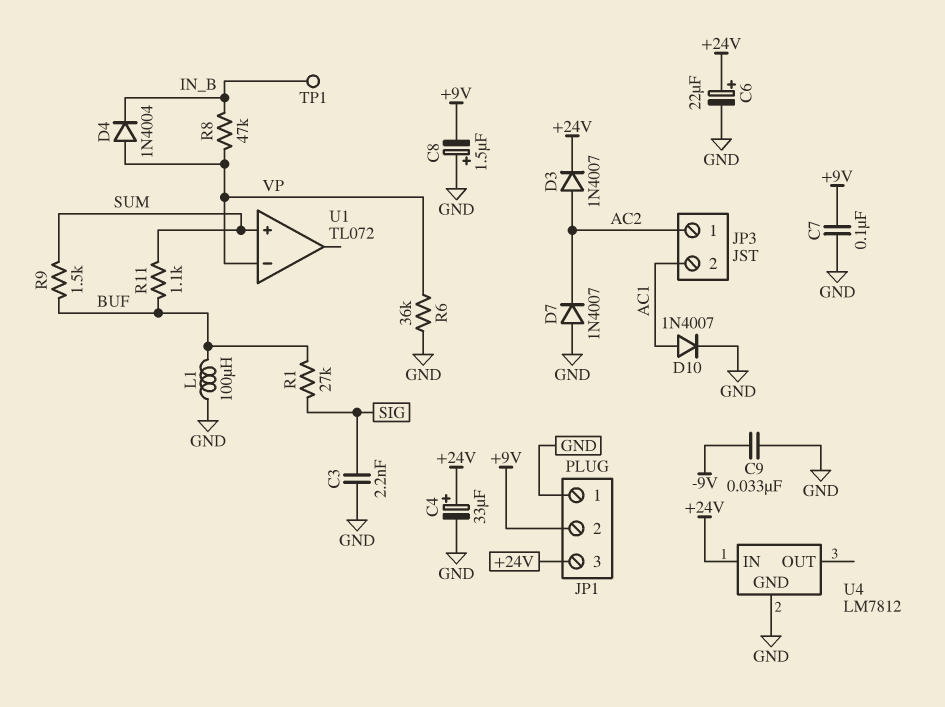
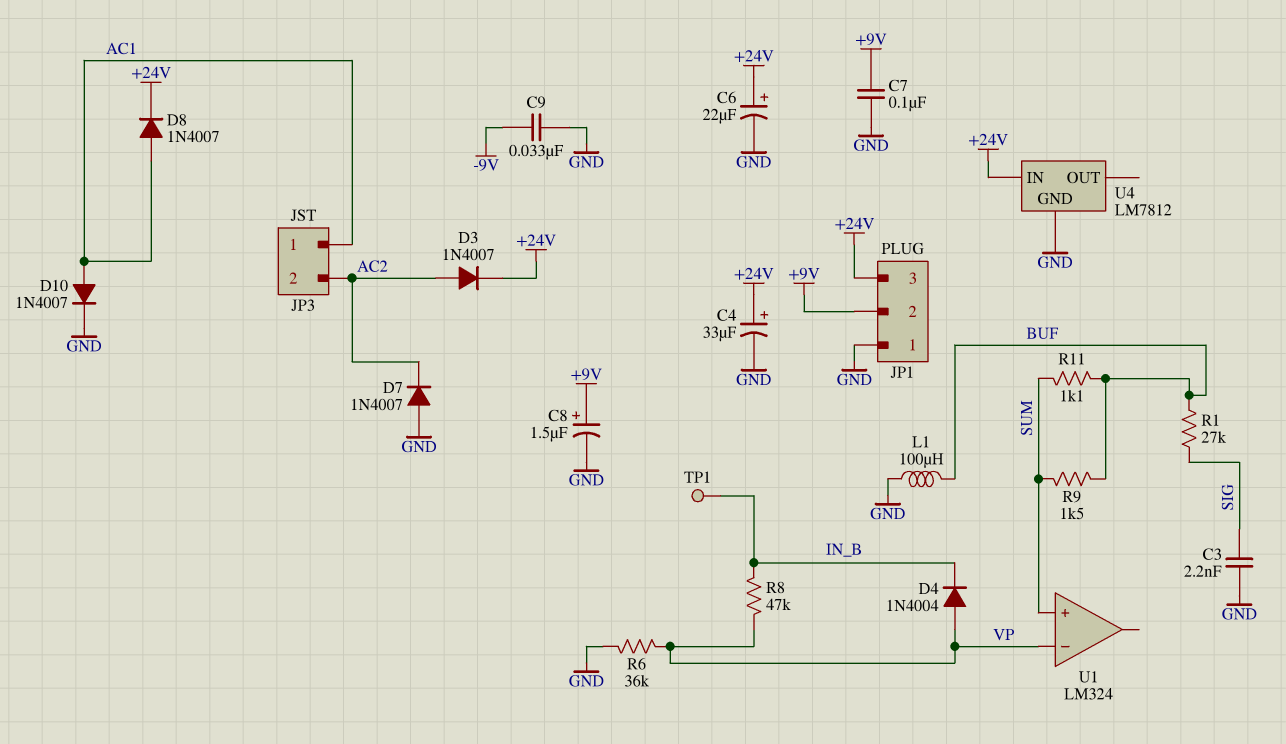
C8: 1.5uF (plus GND, minus +9V) -> 1.5uF (plus +9V, minus GND)
D8: none -> diode 1N4007 (A AC1, K +24V)
JP3 pin 1: AC2 -> AC1
JP3 pin 2: AC1 -> AC2
U1: TL072 -> LM324

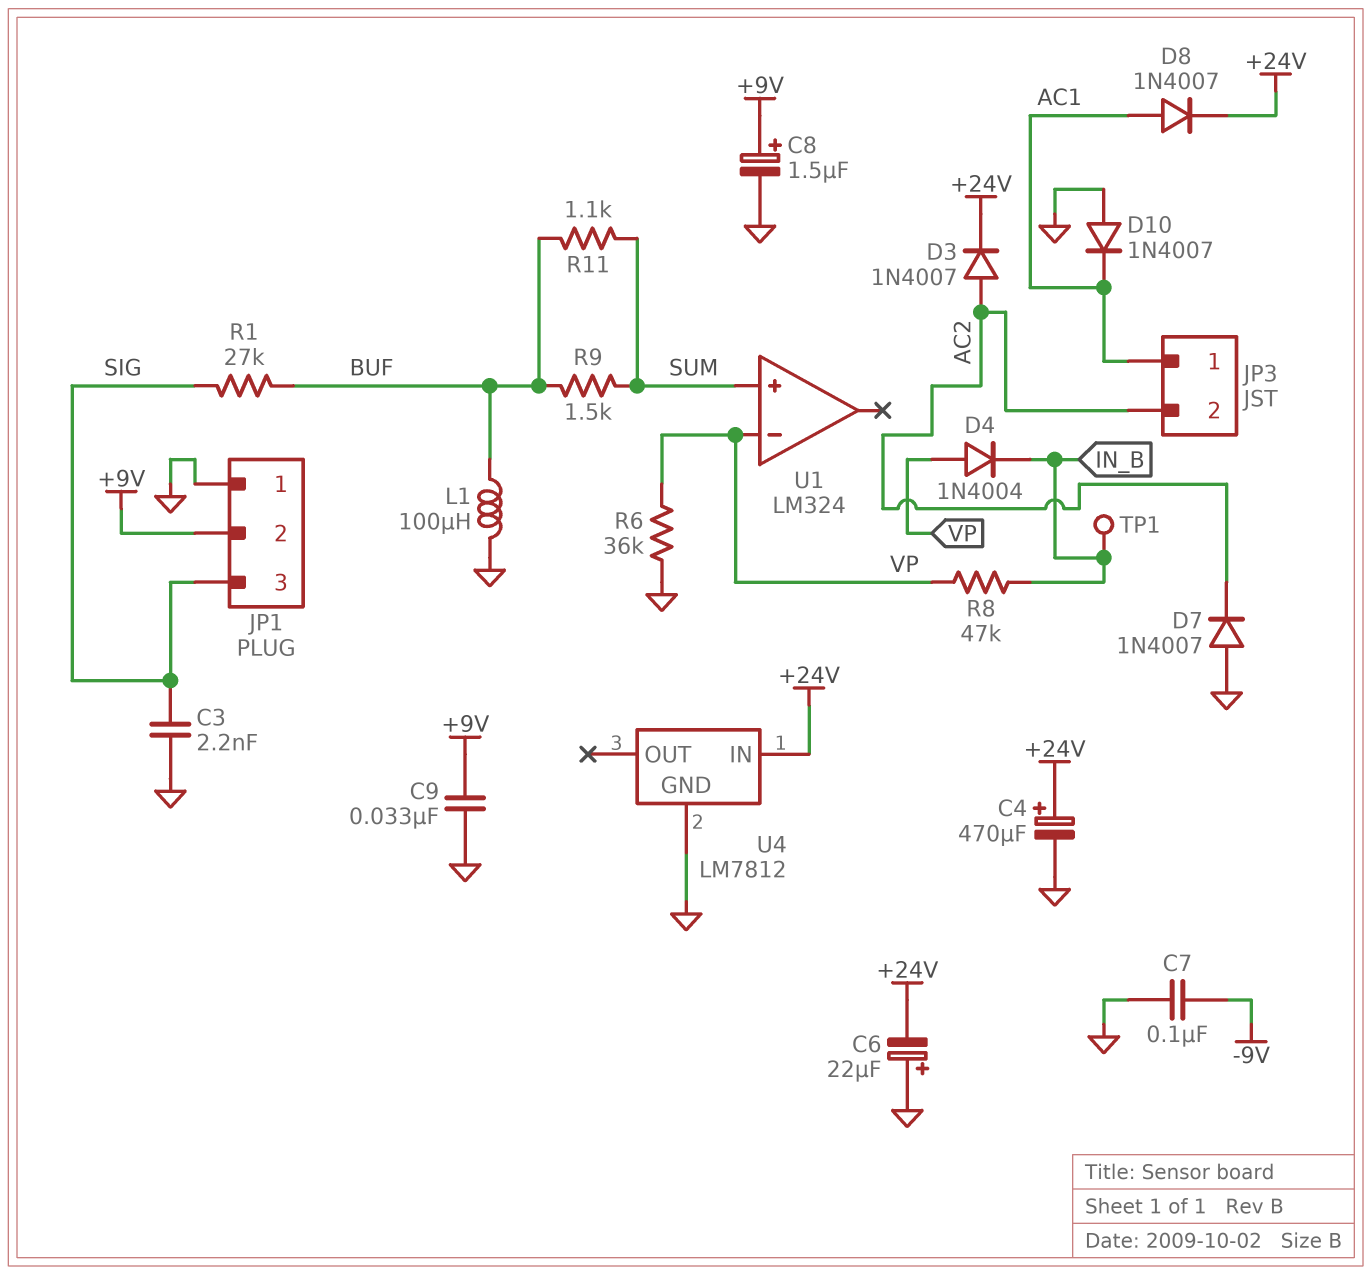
C4: 33uF (plus +24V, minus GND) -> 470uF (plus +24V, minus GND)
C6: 22uF (plus +24V, minus GND) -> 22uF (plus GND, minus +24V)
C7: 100nF (+9V, GND) -> 100nF (-9V, GND)
C9: 33nF (-9V, GND) -> 33nF (+9V, GND)
D10: diode 1N4007 (A AC1, K GND) -> diode 1N4007 (A GND, K AC1)
JP1 pin 3: +24V -> SIG

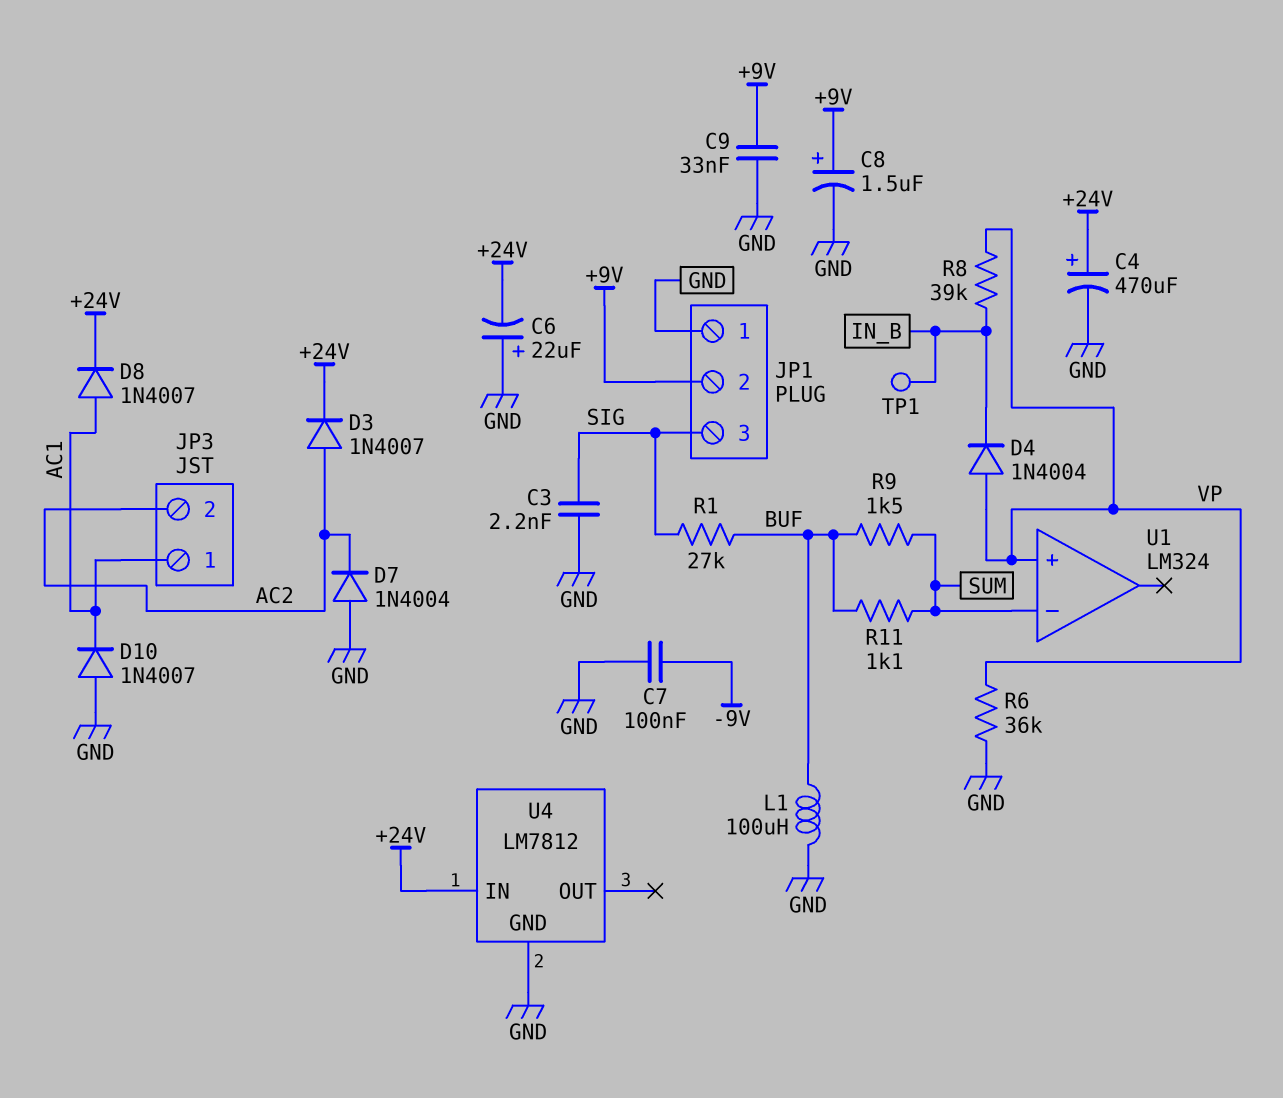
D7: diode 1N4007 (A GND, K AC2) -> diode 1N4004 (A GND, K AC2)
R8: 47k (IN_B, VP) -> 39k (IN_B, VP)
U1 pin in+: SUM -> VP
U1 pin in-: VP -> SUM

